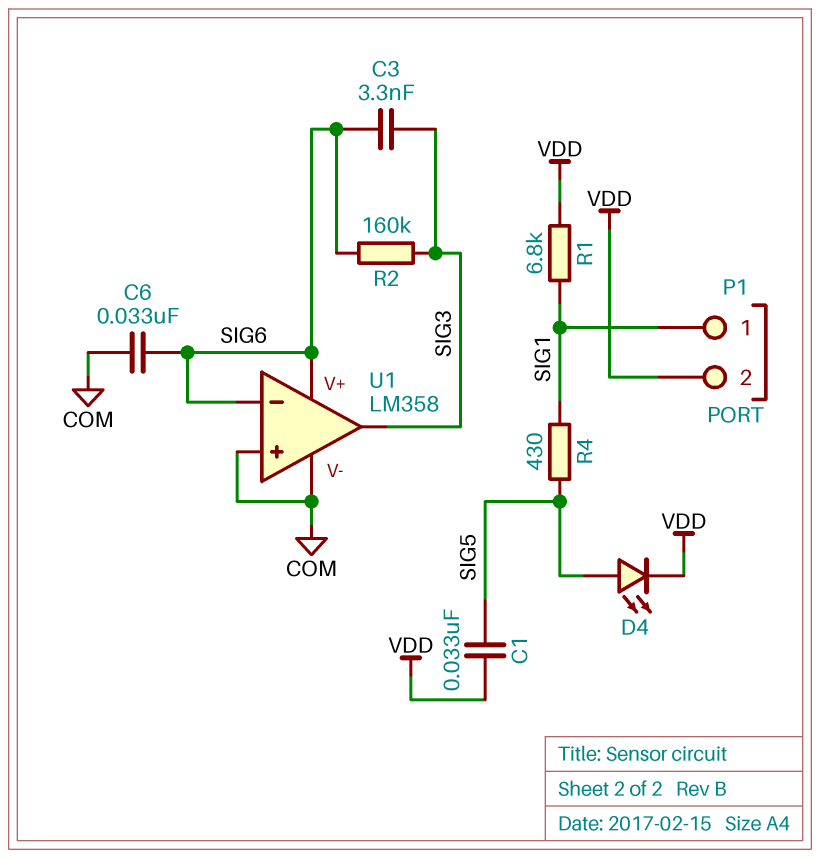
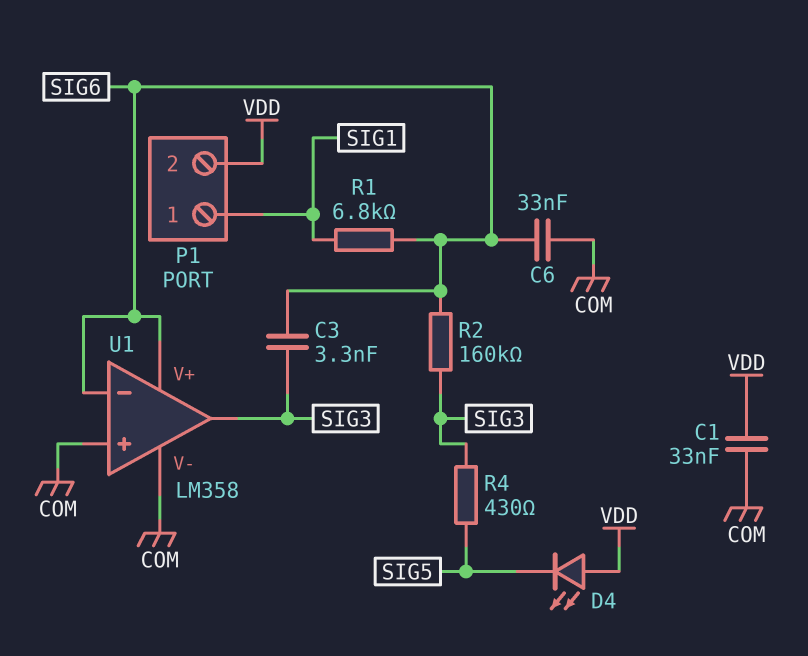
C1: 33nF (SIG5, VDD) -> 33nF (COM, VDD)
D4: LED (A SIG5, K VDD) -> LED (A VDD, K SIG5)
R1: 6.8k (SIG1, VDD) -> 6.8k (SIG1, SIG6)
R4: 430 (SIG1, SIG5) -> 430 (SIG3, SIG5)

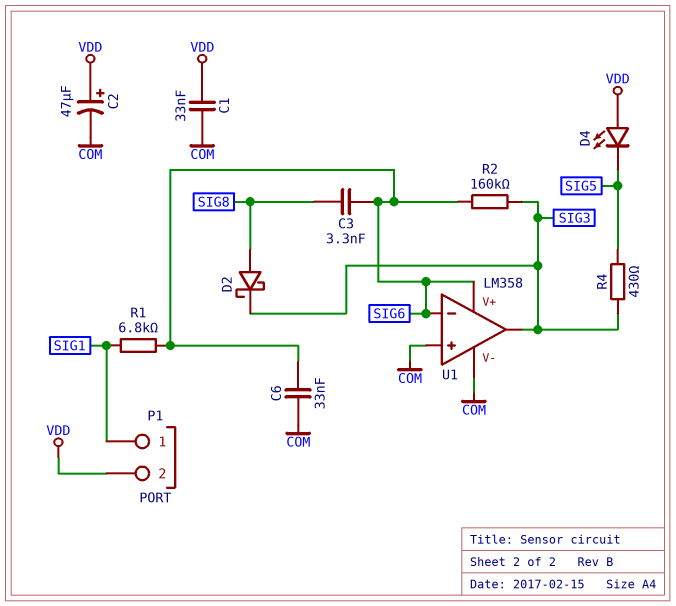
C2: none -> 47uF (plus VDD, minus COM)
C3: 3.3nF (SIG3, SIG6) -> 3.3nF (SIG6, SIG8)
D2: none -> schottky (A SIG8, K SIG3)

